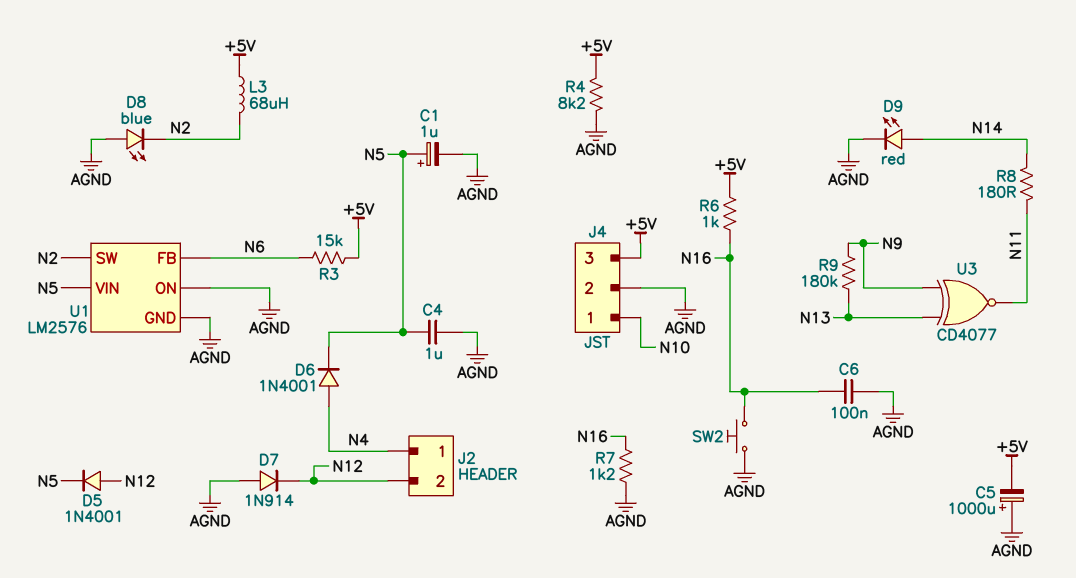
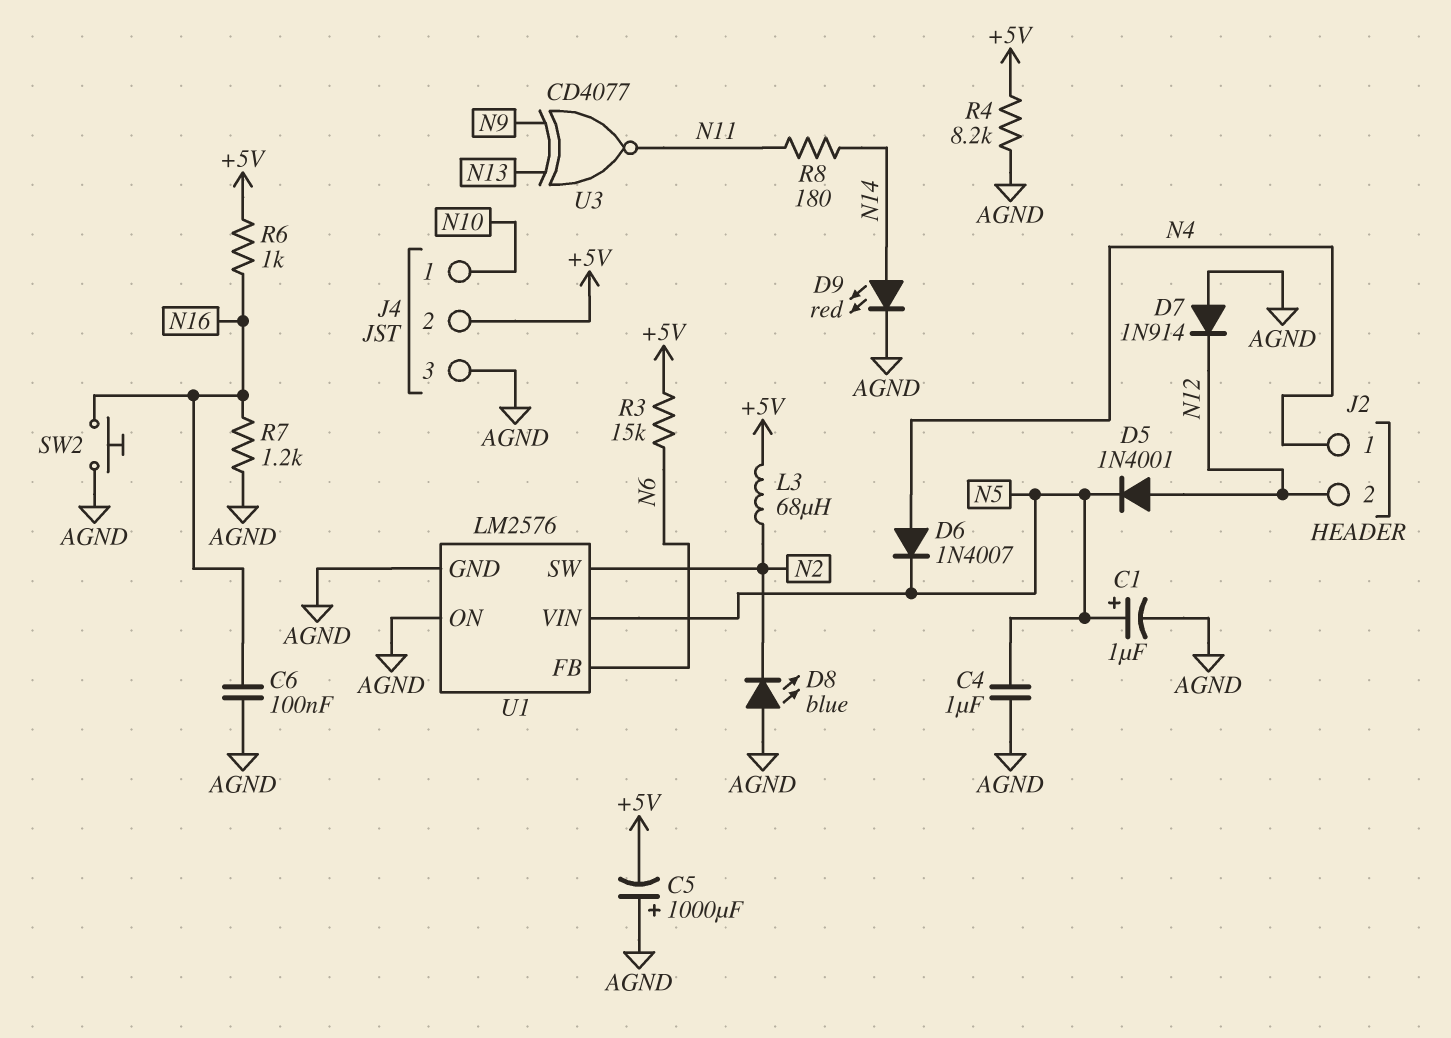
D6: diode 1N4001 (A N4, K N5) -> diode 1N4007 (A N4, K N5)
J4 pin 2: AGND -> +5V
J4 pin 3: +5V -> AGND
R9: 180k (N9, N13) -> none

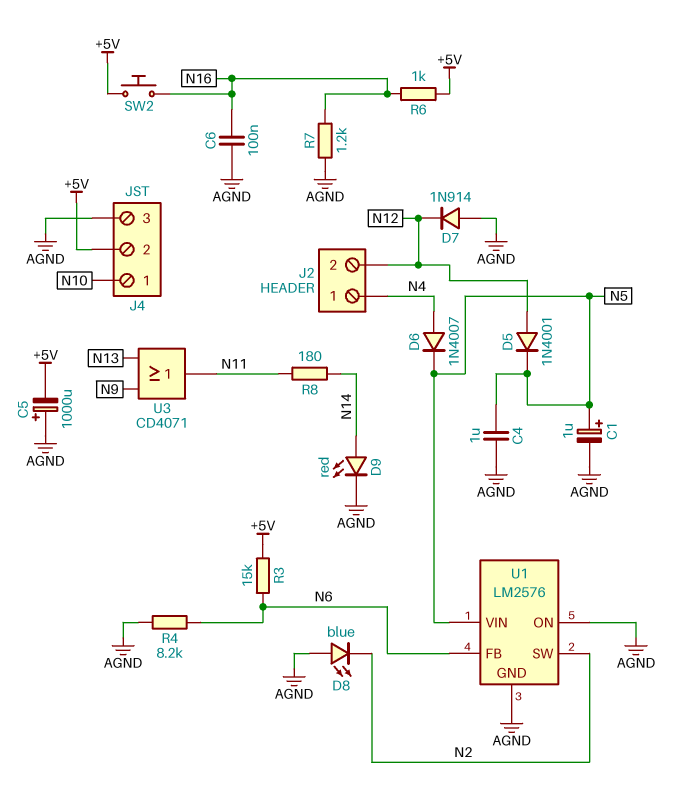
L3: 68uH (+5V, N2) -> none
R4: 8.2k (+5V, AGND) -> 8.2k (AGND, N6)
SW2: button (AGND, N16) -> button (+5V, N16)
U3: XNOR CD4077 (in N9, in N13, out N11) -> OR CD4071 (in N9, in N13, out N11)

